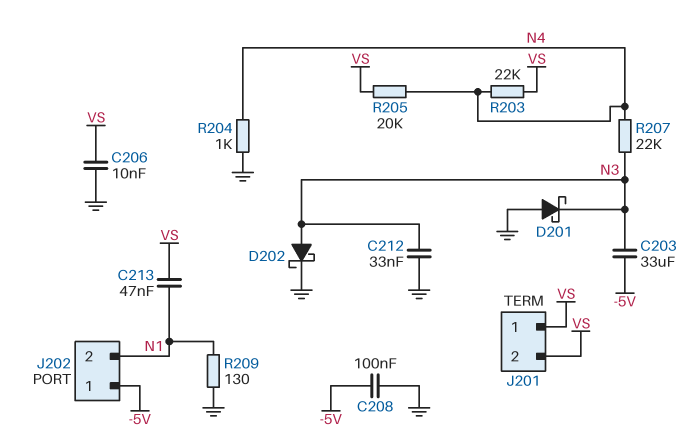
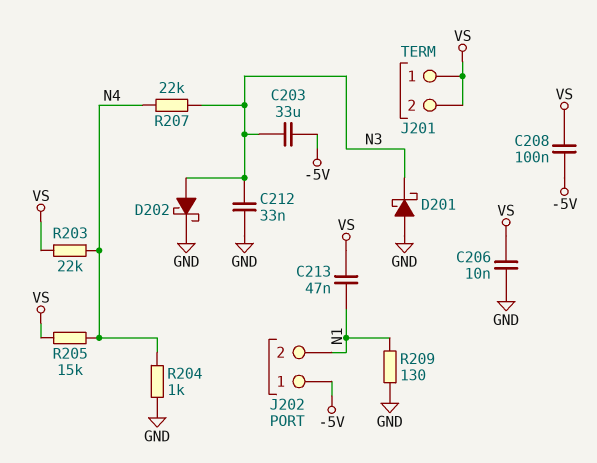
C208: 100nF (-5V, GND) -> 100nF (-5V, VS)
R205: 20k (N4, VS) -> 15k (N4, VS)

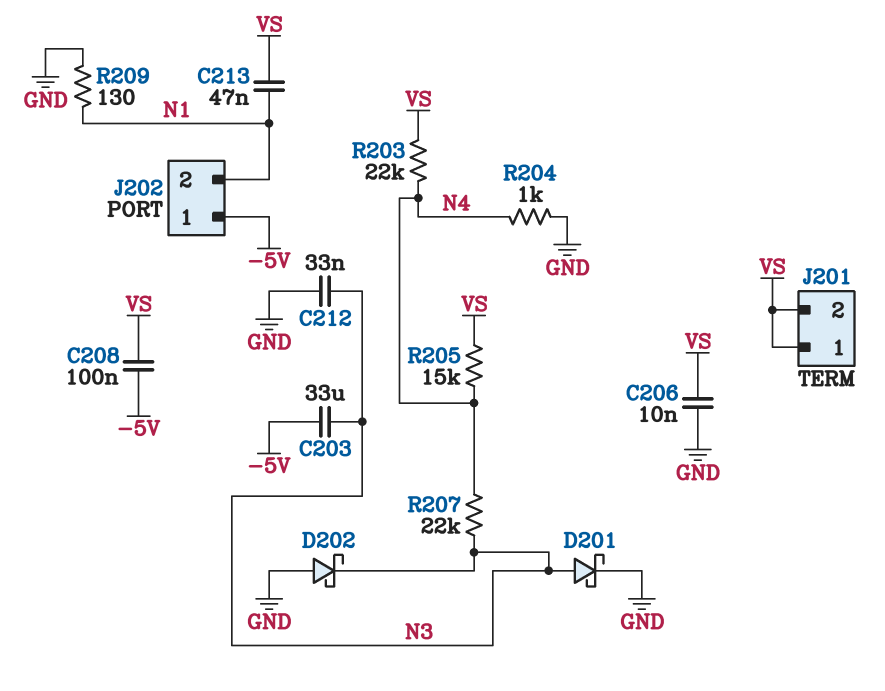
D201: schottky (A GND, K N3) -> schottky (A N3, K GND)
D202: schottky (A N3, K GND) -> schottky (A GND, K N3)

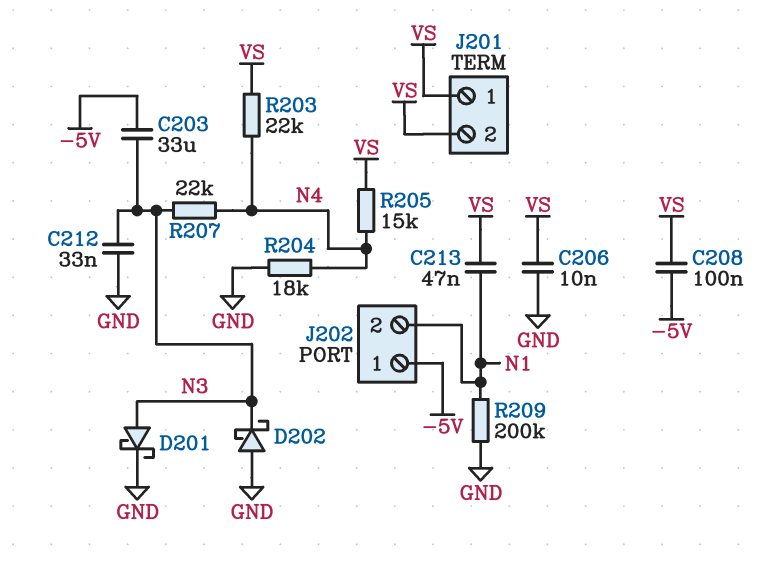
R204: 1k (GND, N4) -> 18k (GND, N4)
R209: 130 (GND, N1) -> 200k (GND, N1)

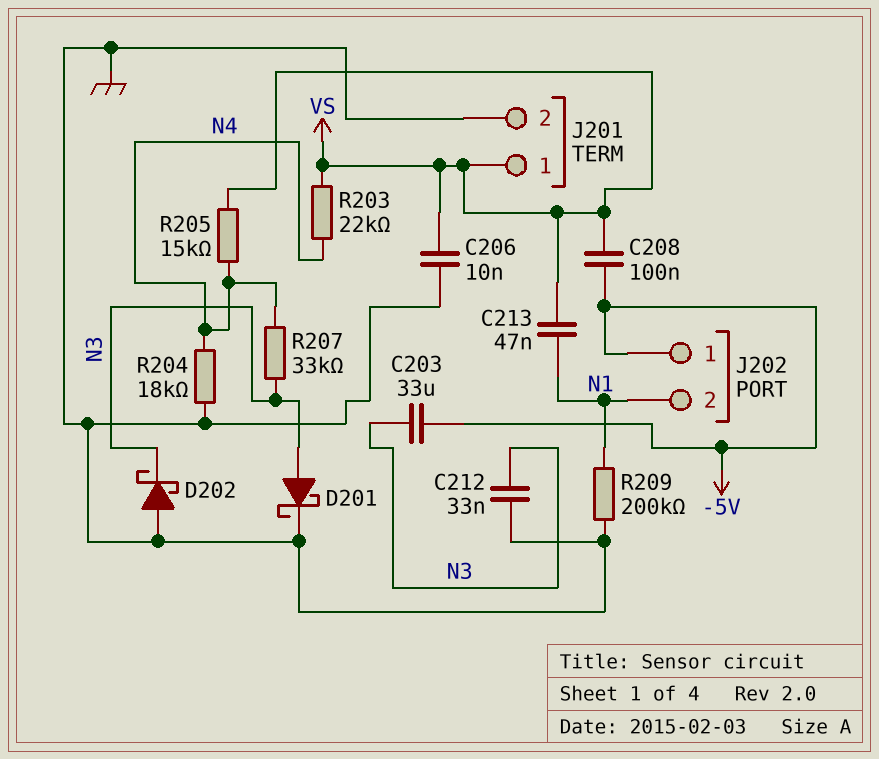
J201 pin 2: VS -> GND
R207: 22k (N3, N4) -> 33k (N3, N4)

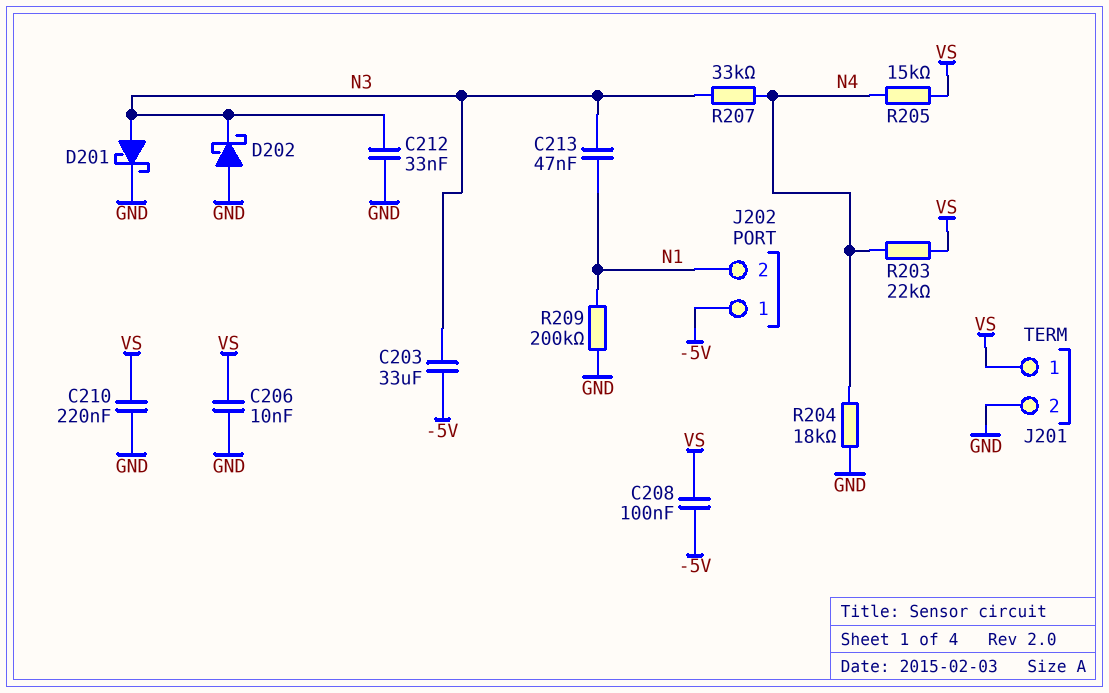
C210: none -> 220nF (GND, VS)
C213: 47nF (N1, VS) -> 47nF (N1, N3)

